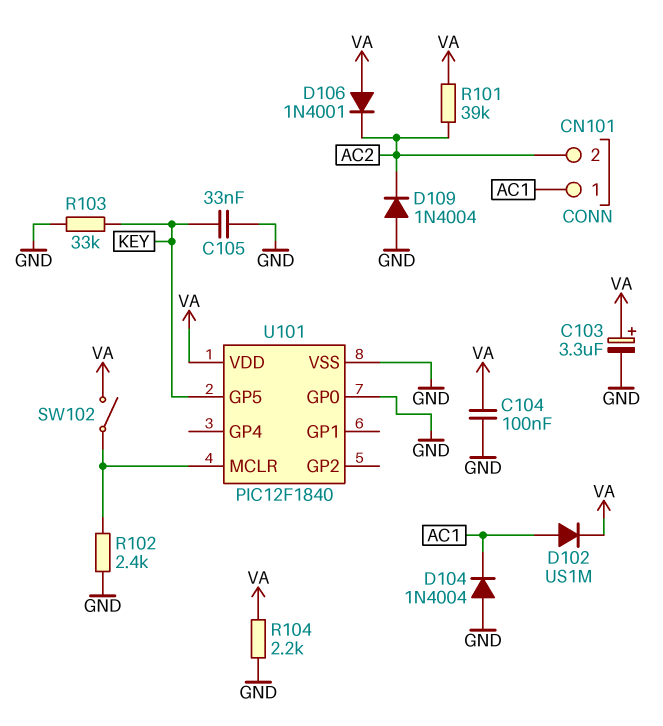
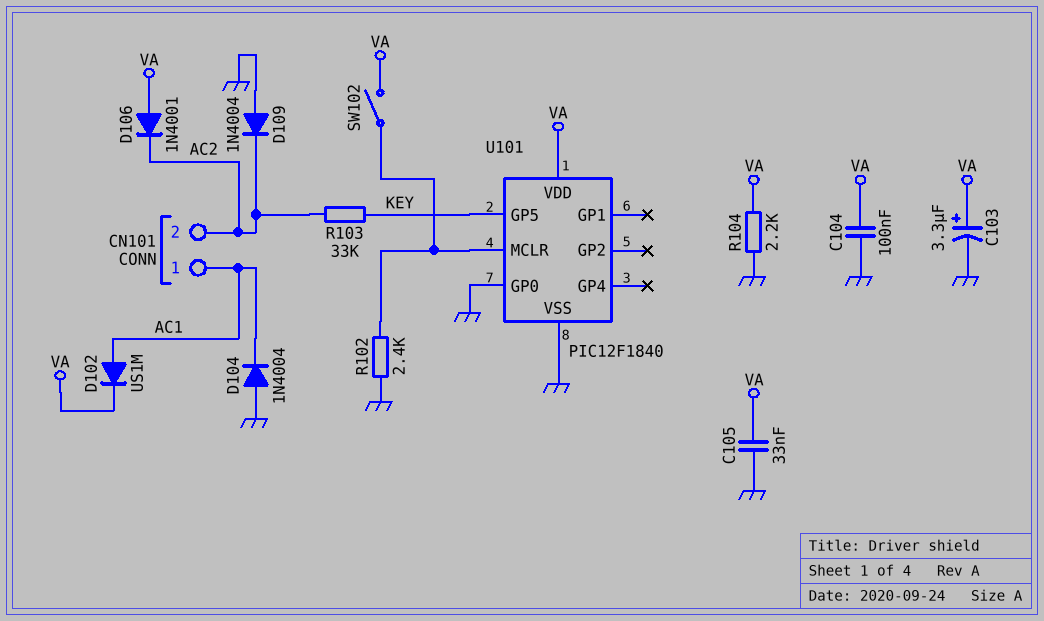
C105: 33nF (GND, KEY) -> 33nF (GND, VA)
R101: 39k (AC2, VA) -> none
R103: 33k (GND, KEY) -> 33k (AC2, KEY)

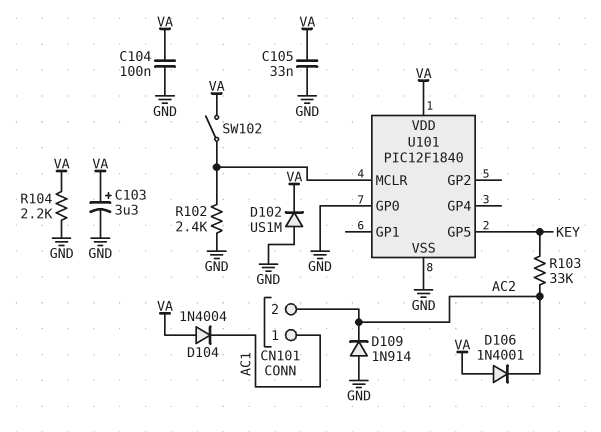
D102: diode US1M (A AC1, K VA) -> diode US1M (A GND, K VA)
D104: diode 1N4004 (A GND, K AC1) -> diode 1N4004 (A VA, K AC1)
D109: diode 1N4004 (A GND, K AC2) -> diode 1N914 (A GND, K AC2)

